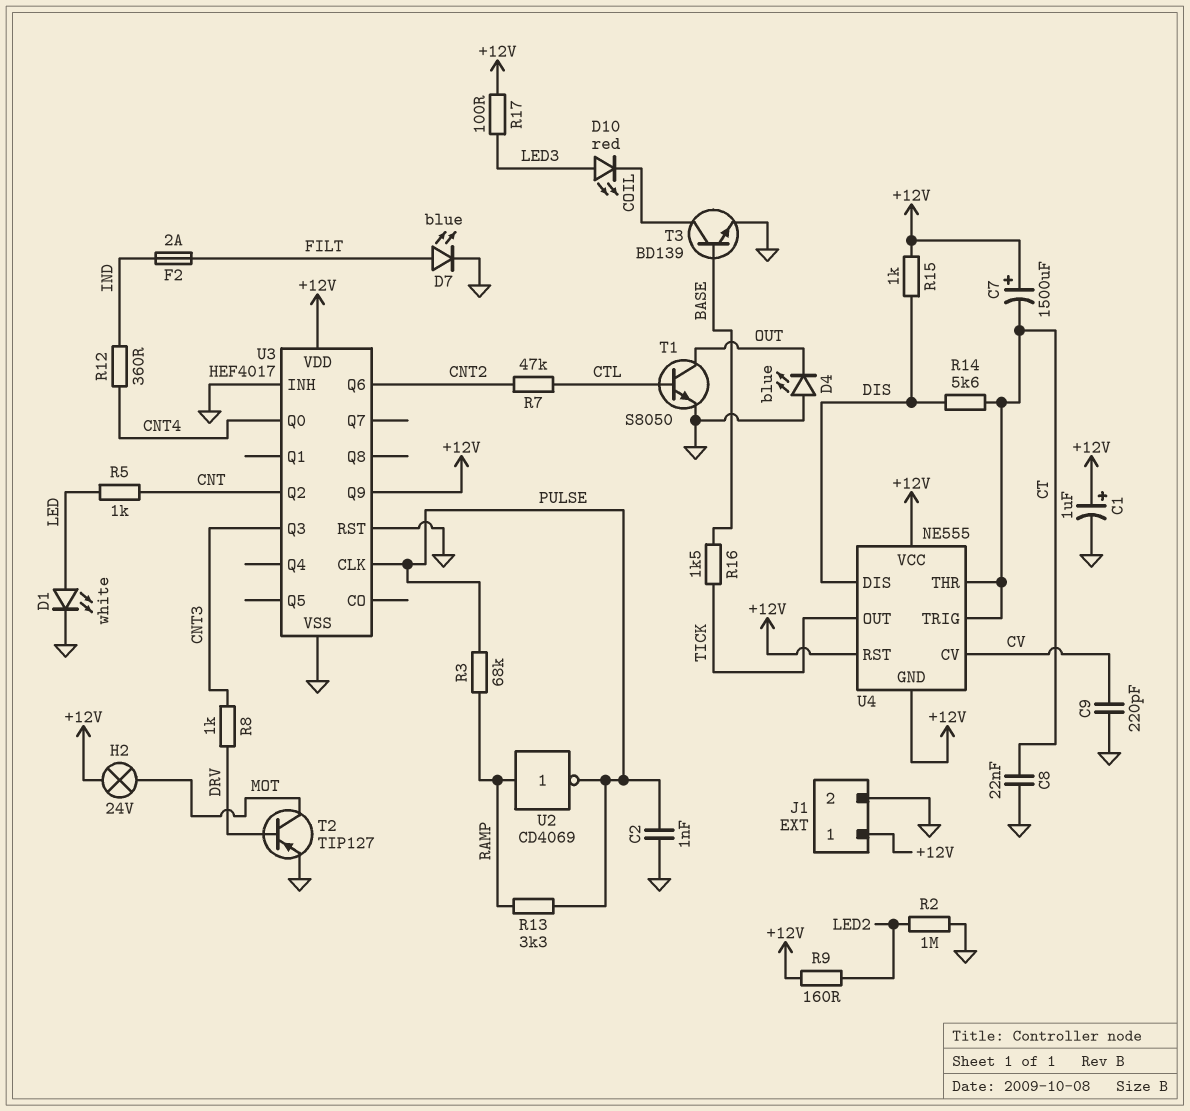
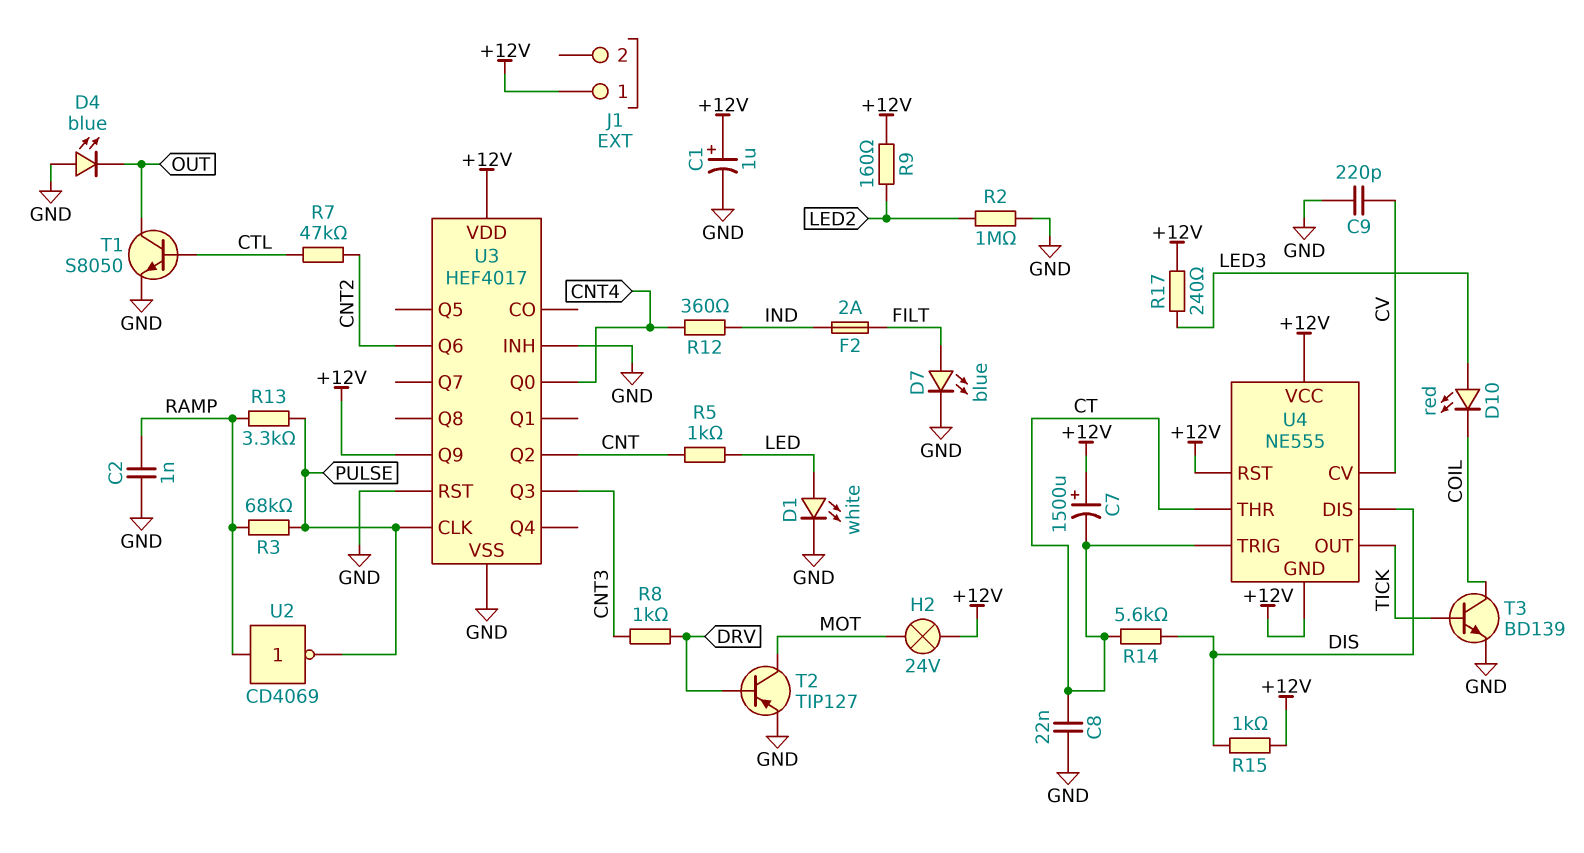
C2: 1nF (GND, PULSE) -> 1nF (GND, RAMP)
J1 pin 2: GND -> none
R16: 1.5k (BASE, TICK) -> none
R17: 100 (+12V, LED3) -> 240 (+12V, LED3)
T3: NPN BD139 (B BASE, C COIL, E GND) -> NPN BD139 (B TICK, C COIL, E GND)

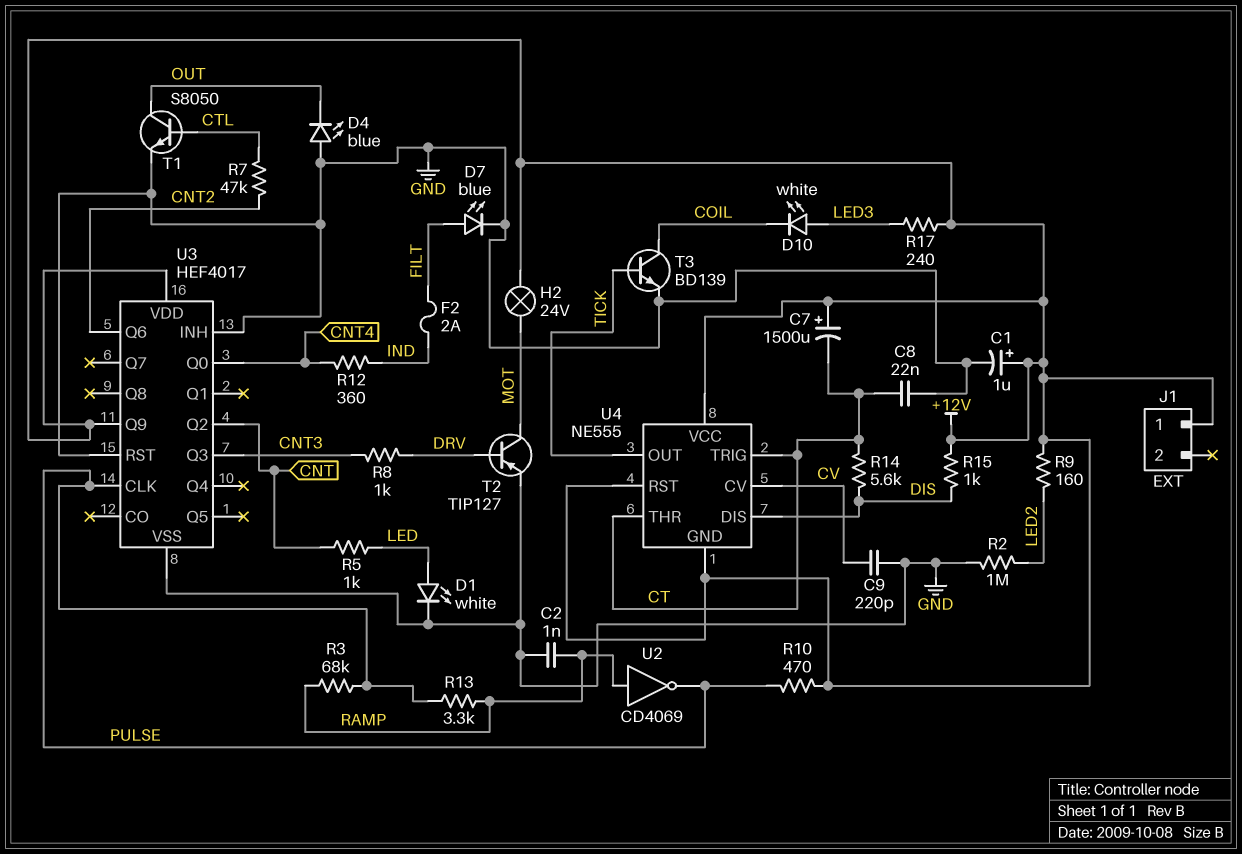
D10: LED red (A LED3, K COIL) -> LED white (A LED3, K COIL)
R10: none -> 470 (+12V, PULSE)

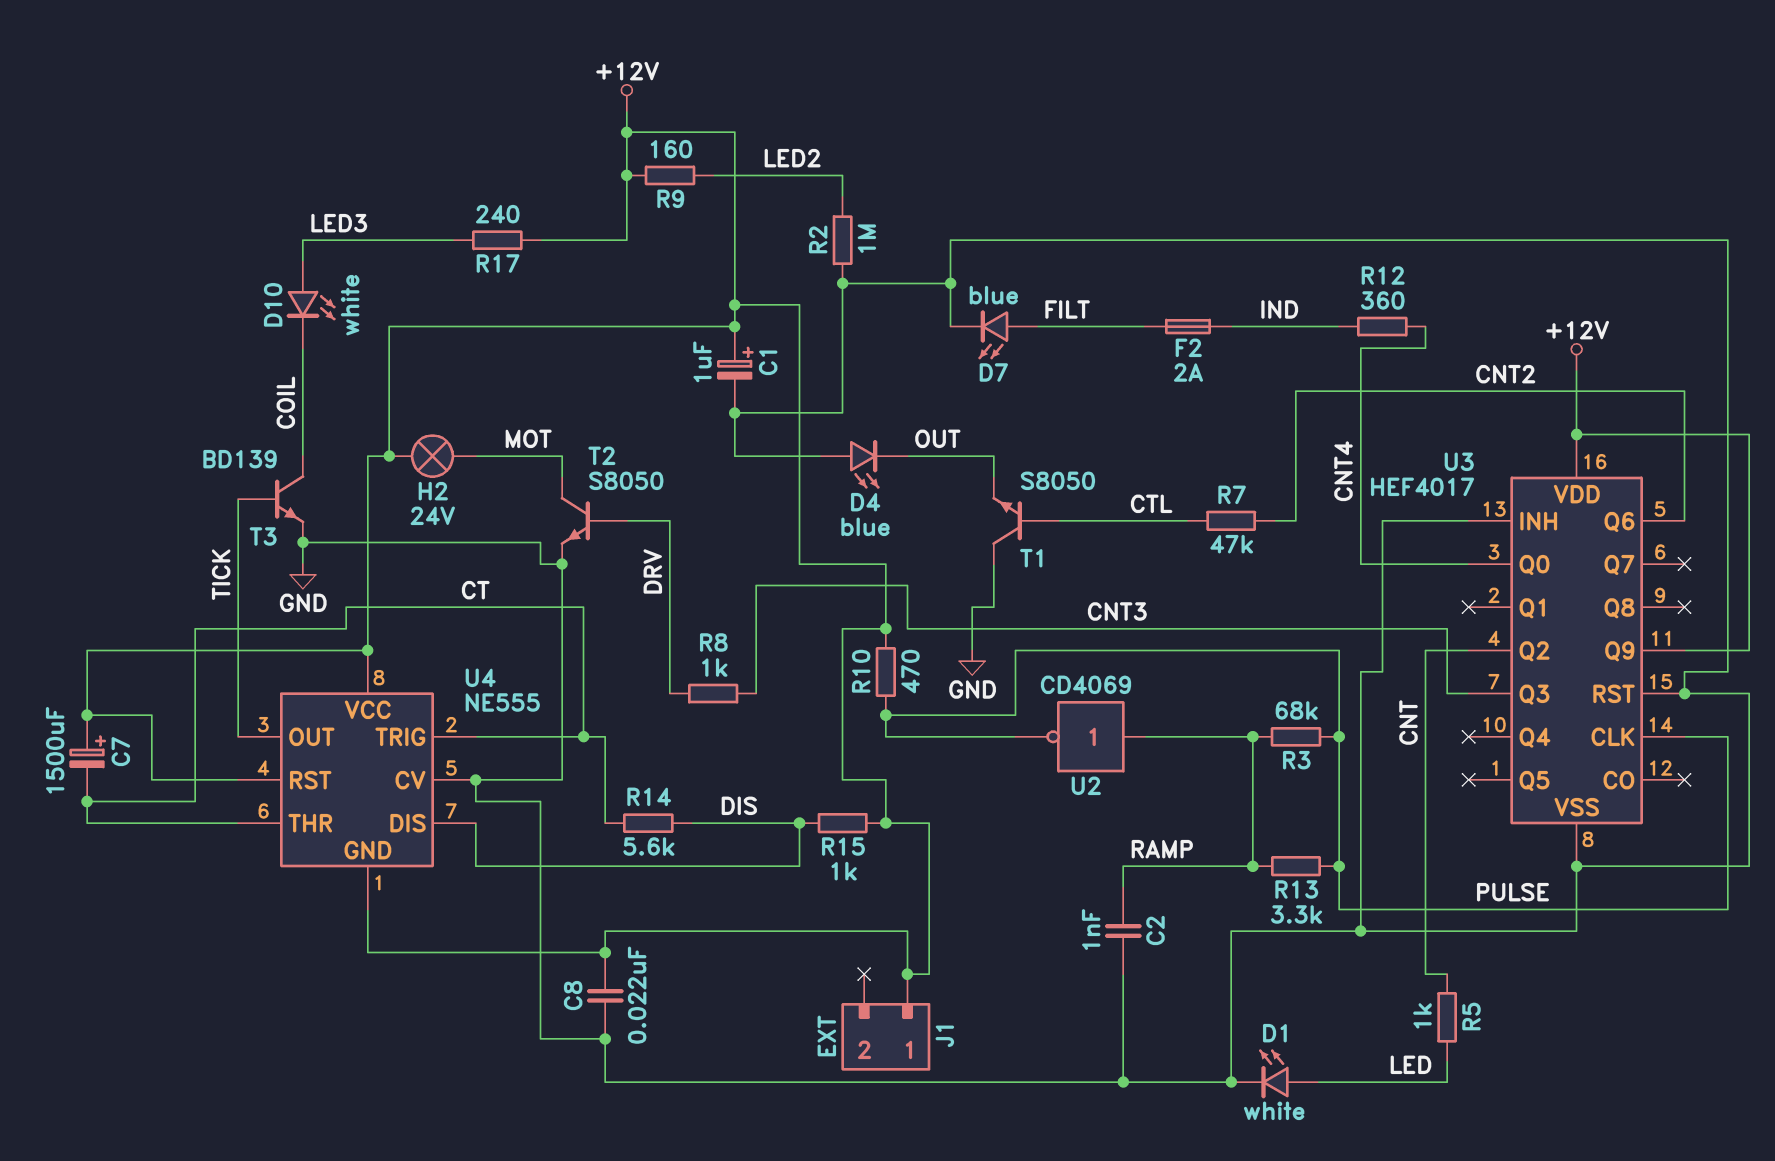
C8: 22nF (CT, GND) -> 22nF (+12V, GND)
C9: 220pF (CV, GND) -> none
T1: NPN S8050 (B CTL, C OUT, E GND) -> NPN S8050 (B CTL, C GND, E OUT)
T2: PNP TIP127 (B DRV, C MOT, E GND) -> NPN S8050 (B DRV, C MOT, E GND)
U4 pin CV: CV -> GND

